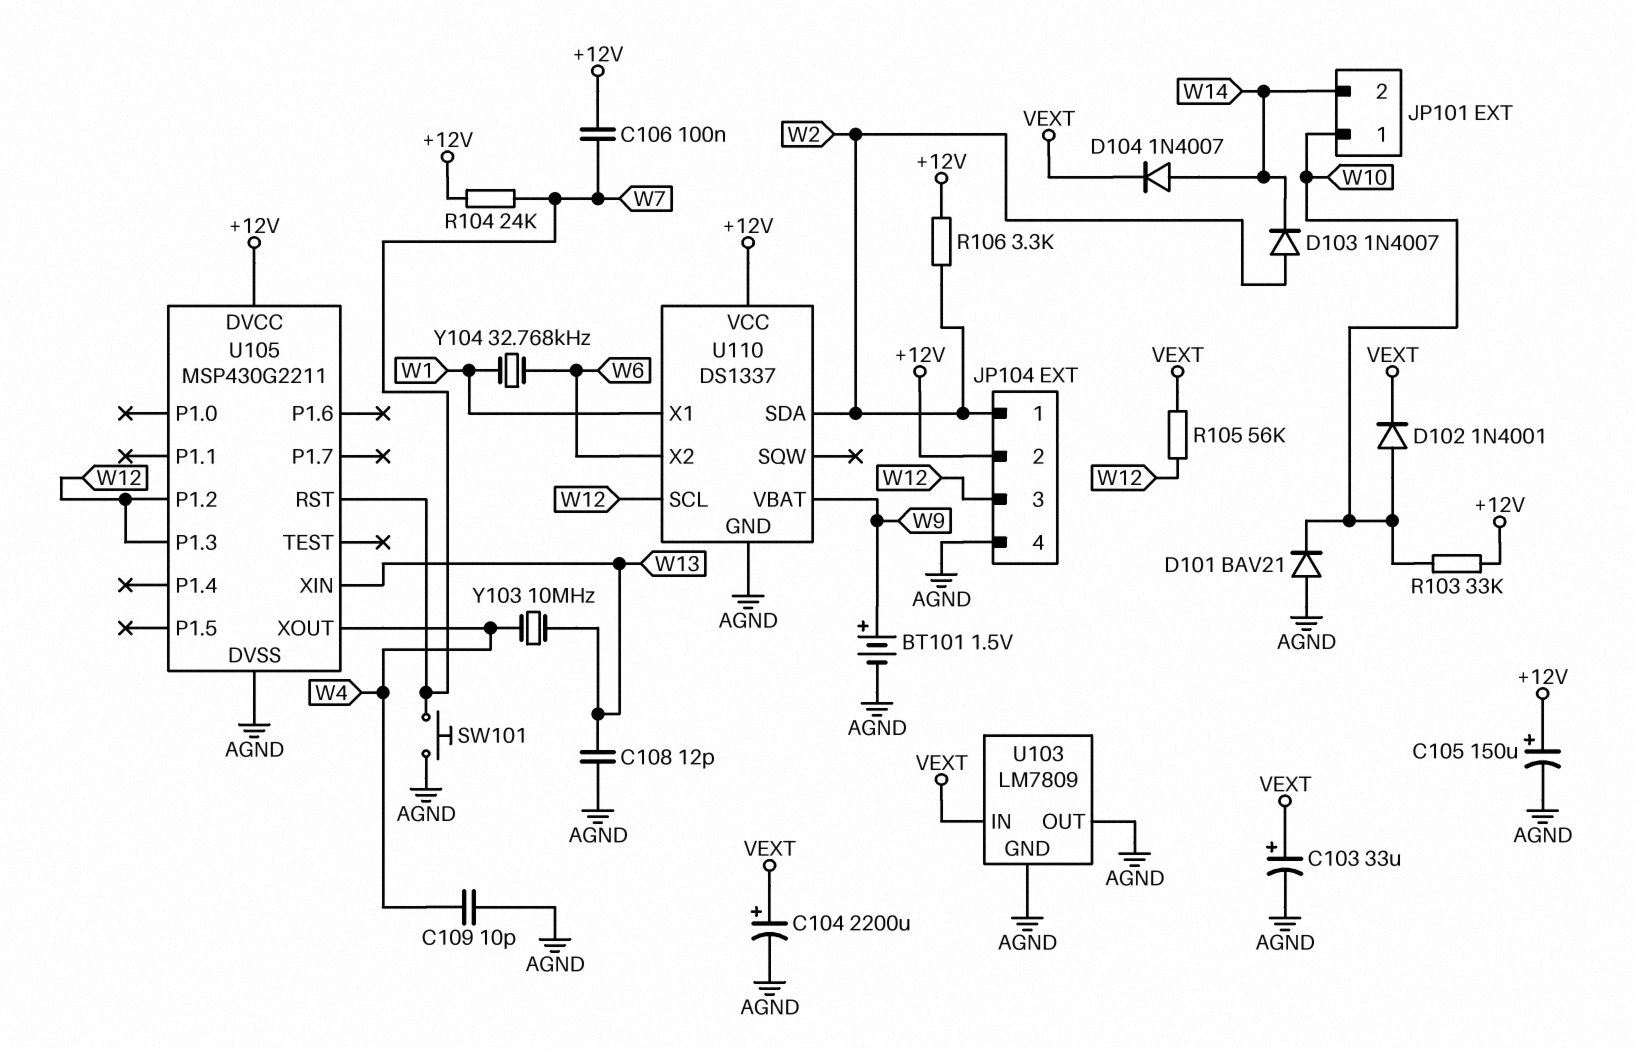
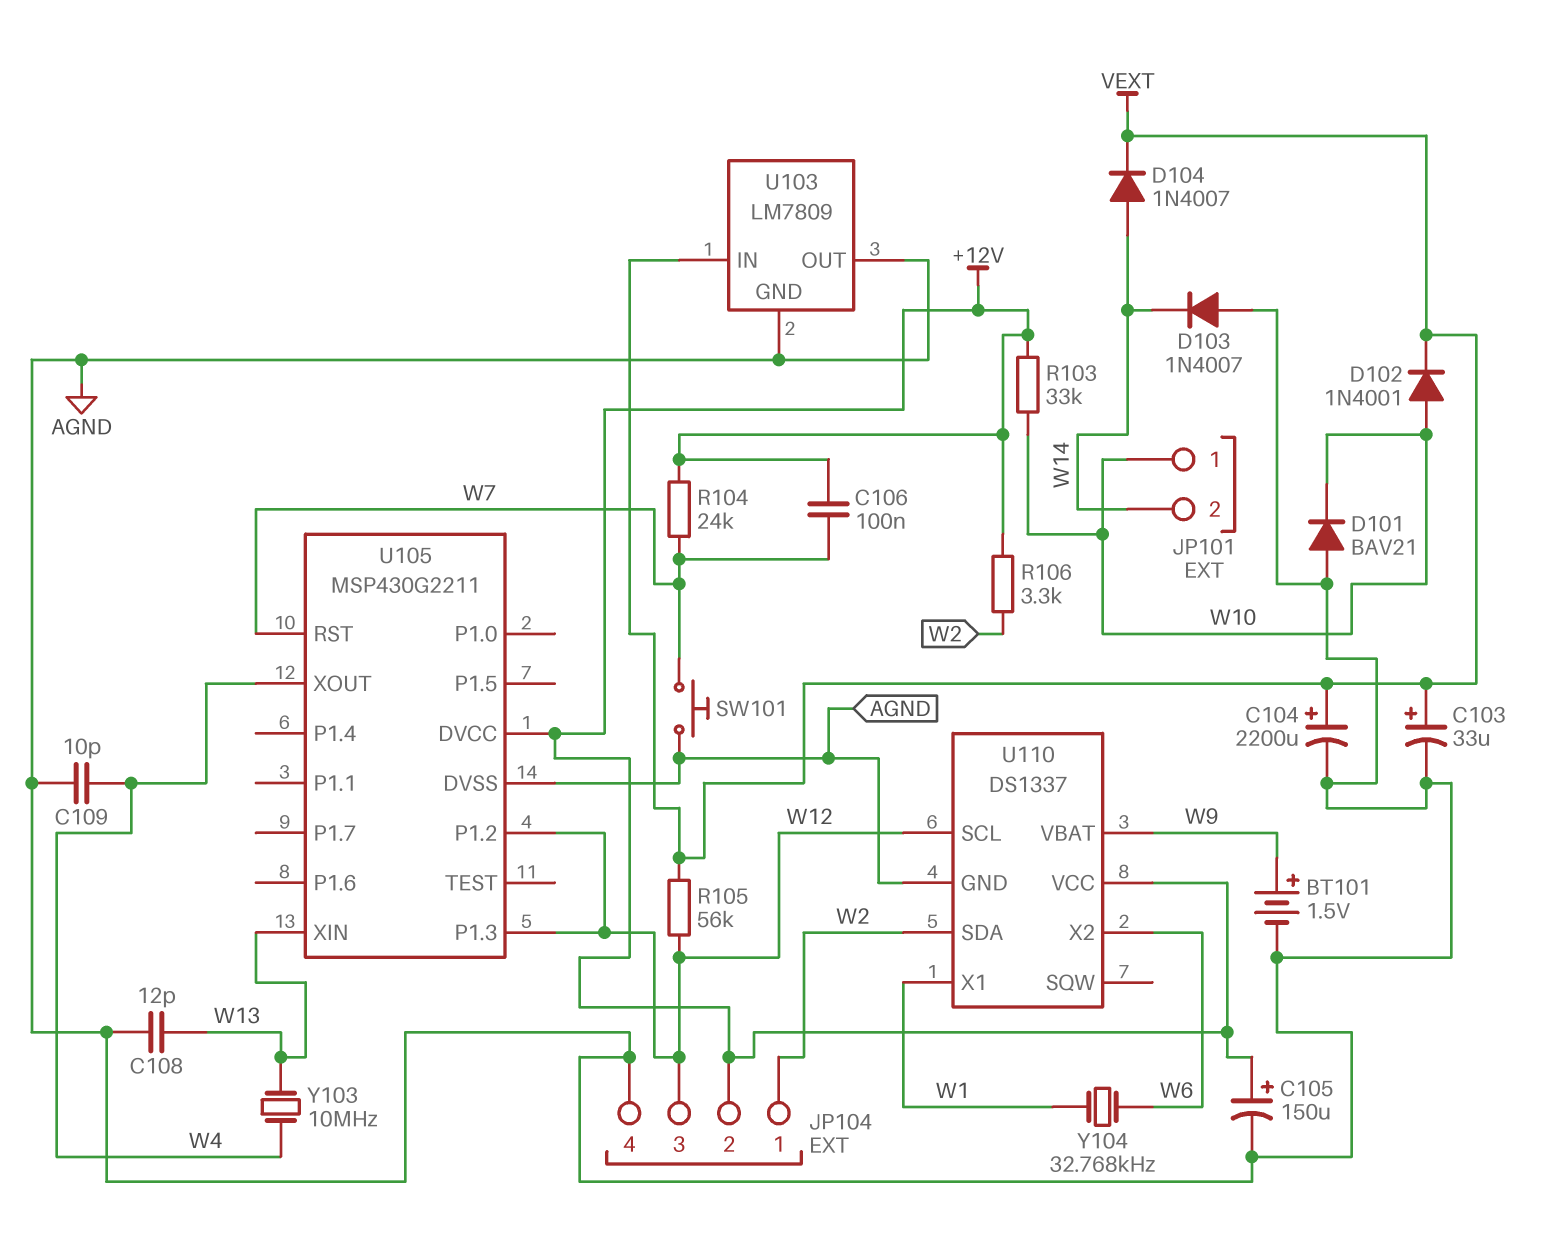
D103: diode 1N4007 (A W2, K W14) -> diode 1N4007 (A AGND, K W14)

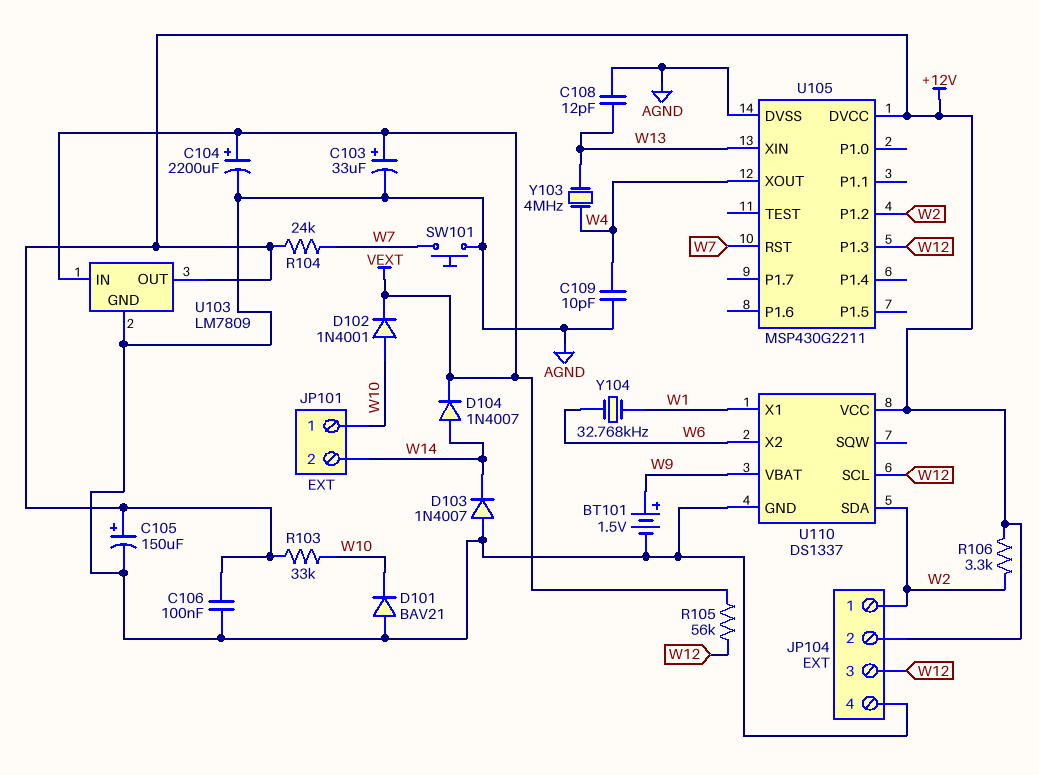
C106: 100nF (+12V, W7) -> 100nF (+12V, AGND)
U103 pin OUT: AGND -> +12V
U105 pin P1.2: W12 -> W2
Y103: 10MHz (W4, W13) -> 4MHz (W4, W13)

